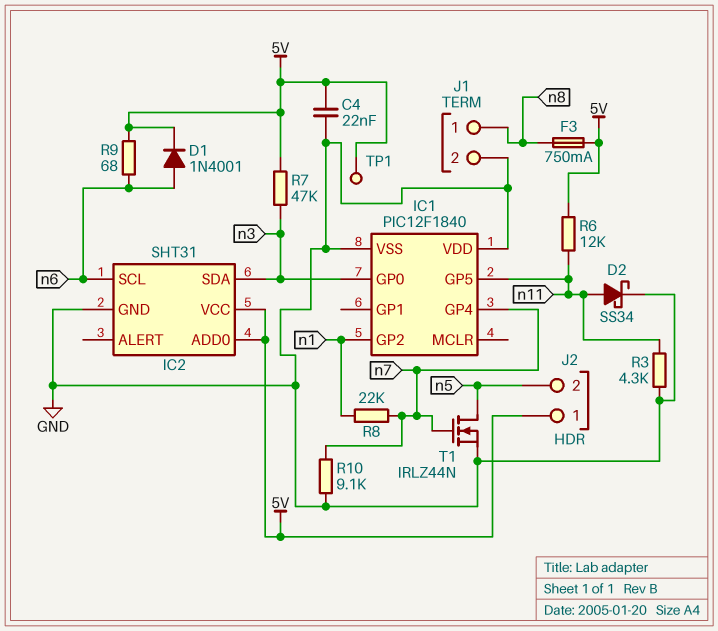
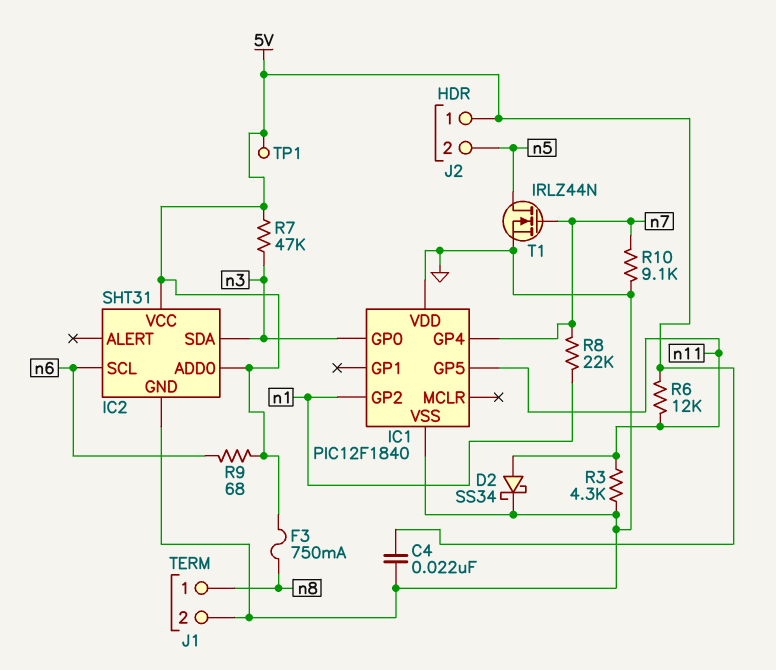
D1: diode 1N4001 (A n6, K 5V) -> none

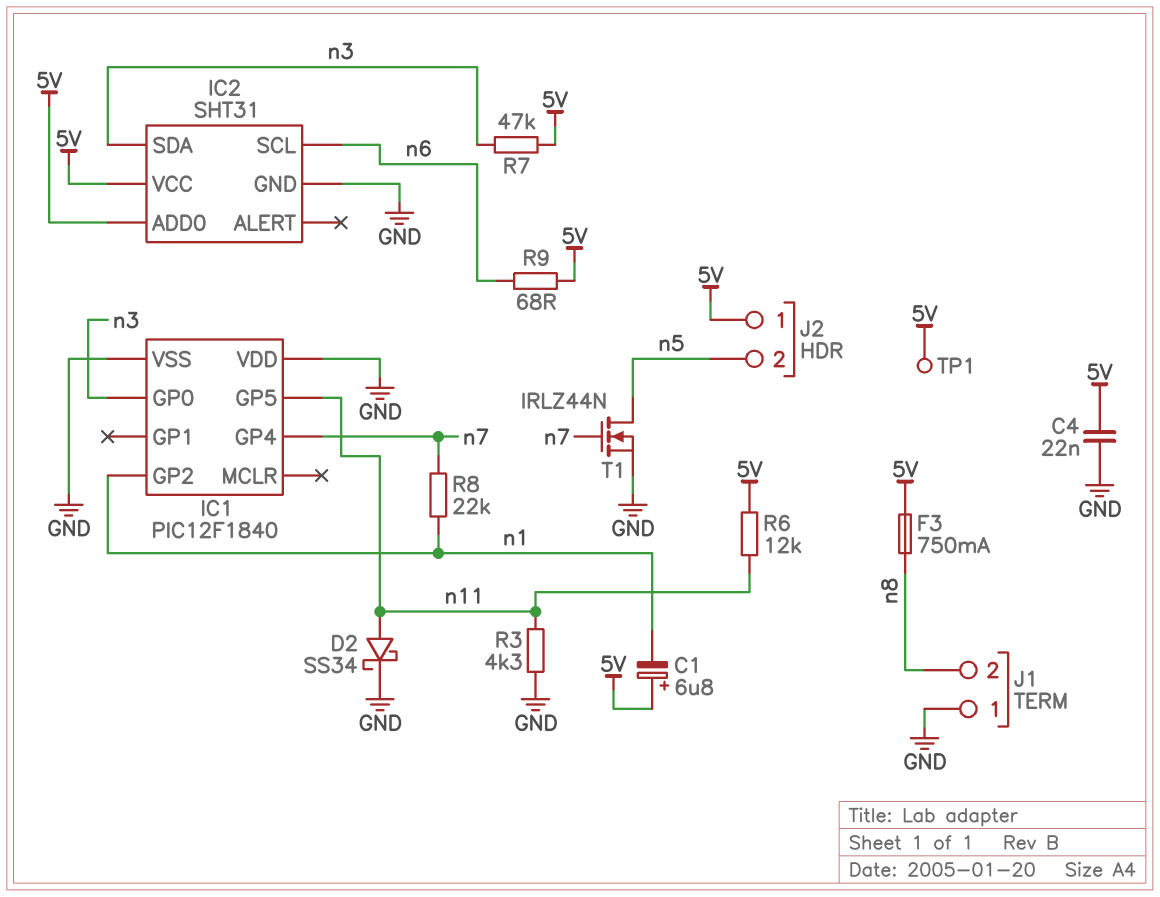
C1: none -> 6.8uF (plus 5V, minus n1)
J1 pin 1: n8 -> GND
J1 pin 2: GND -> n8
R10: 9.1k (GND, n7) -> none

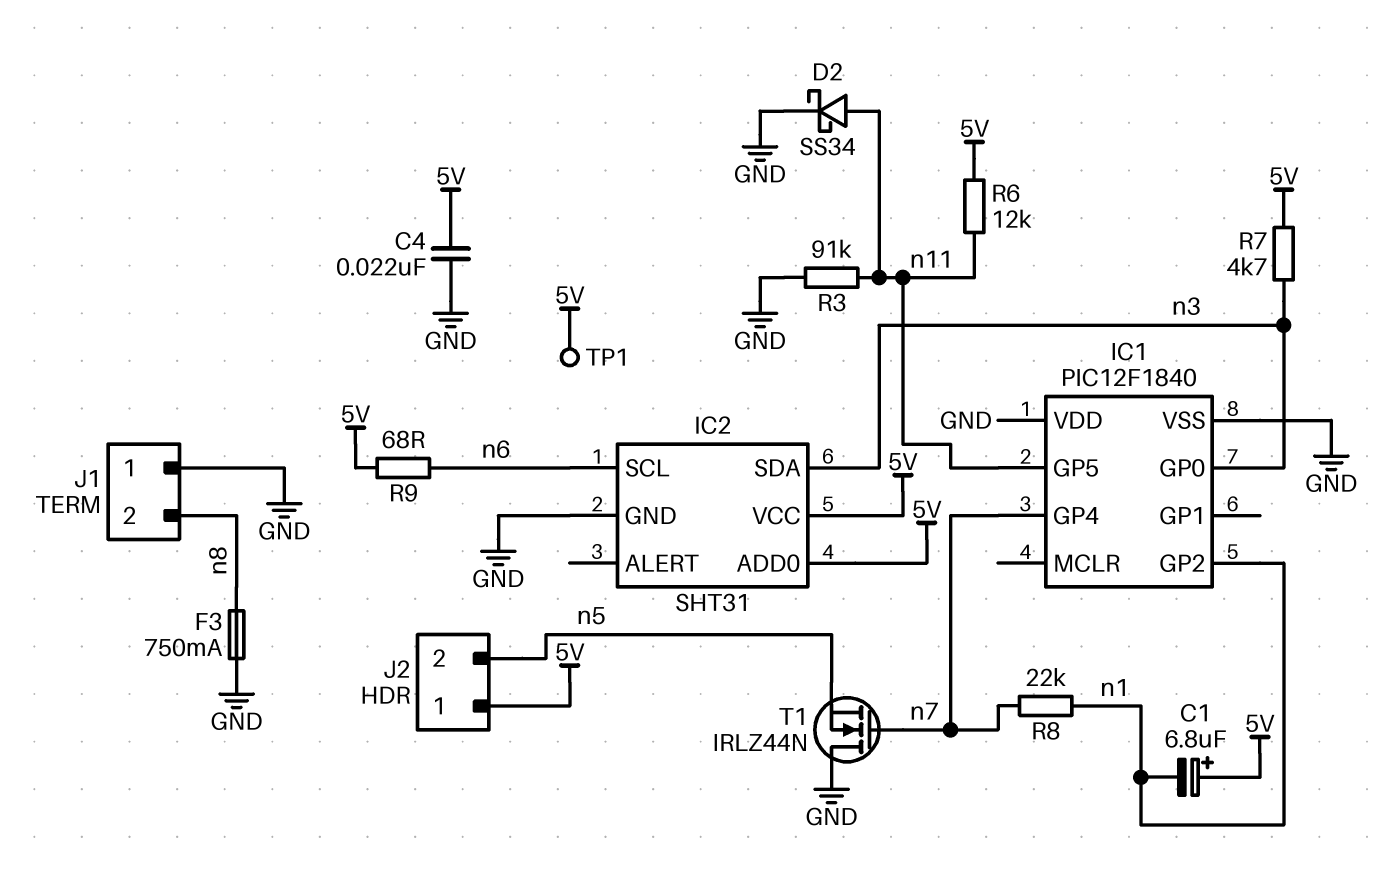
F3: 750mA (5V, n8) -> 750mA (GND, n8)
R3: 4.3k (GND, n11) -> 91k (GND, n11)
R7: 47k (5V, n3) -> 4.7k (5V, n3)
T1: NMOS IRLZ44N (G n7, D n5, S GND) -> NMOS IRLZ44N (G n7, D GND, S n5)

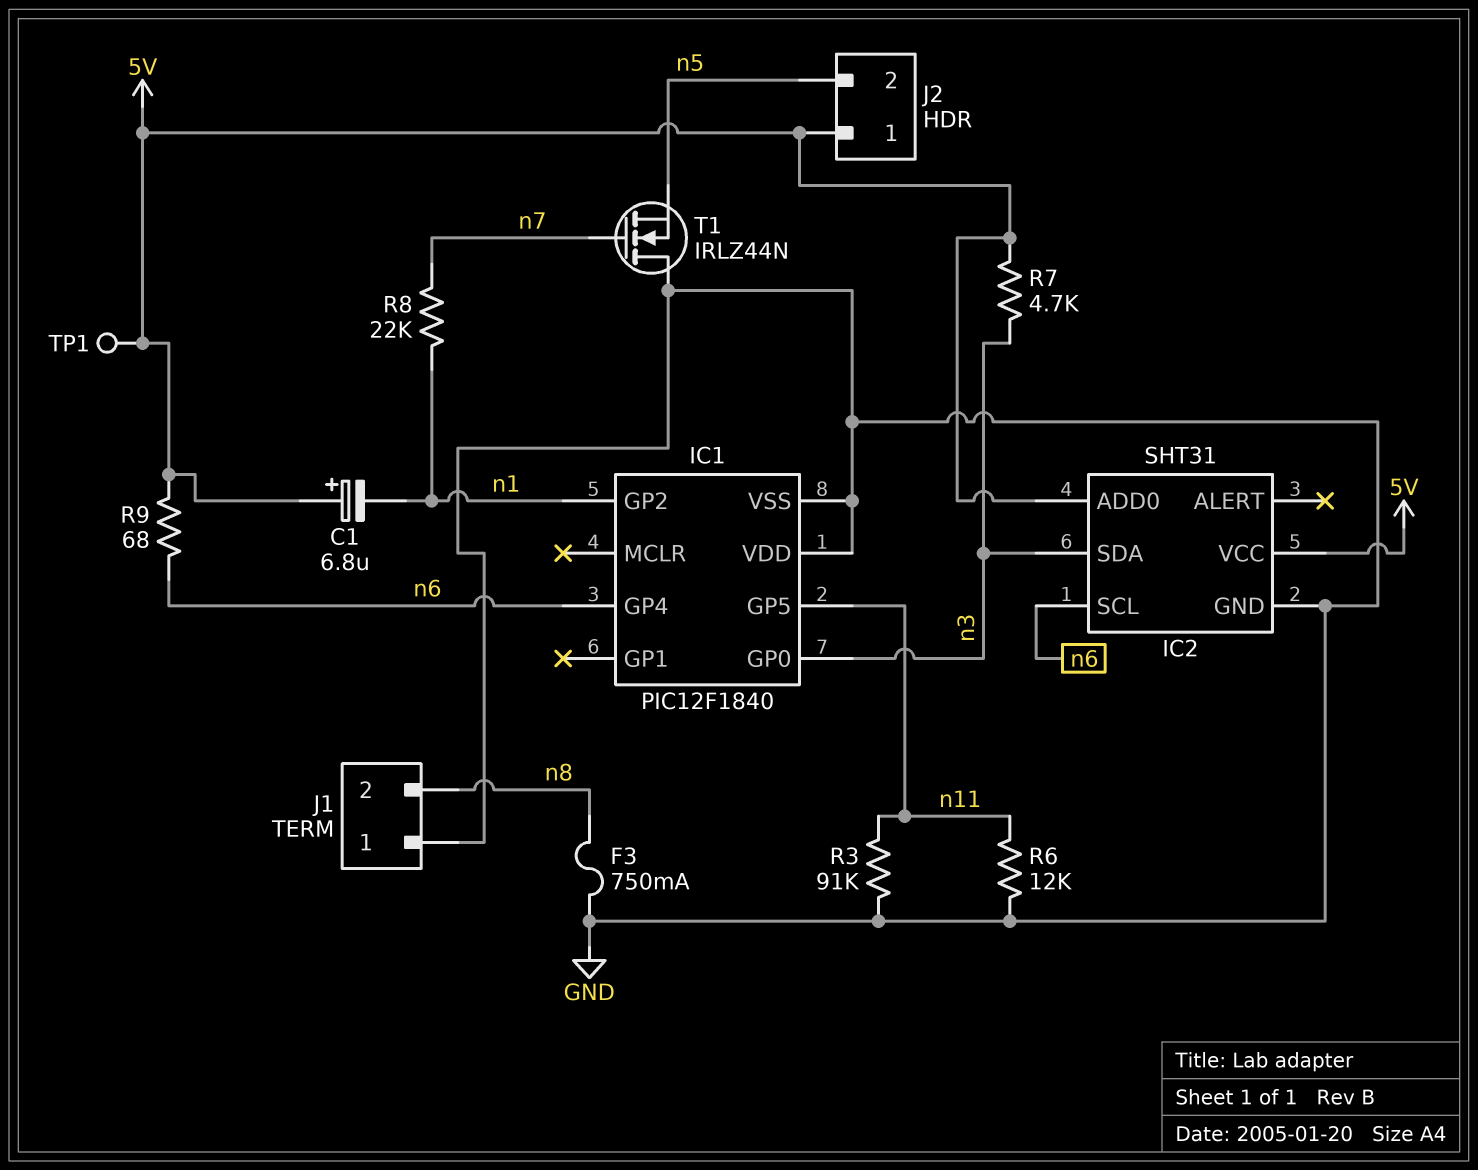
C4: 22nF (5V, GND) -> none
D2: schottky SS34 (A n11, K GND) -> none
IC1 pin GP4: n7 -> n6
R6: 12k (5V, n11) -> 12k (GND, n11)

